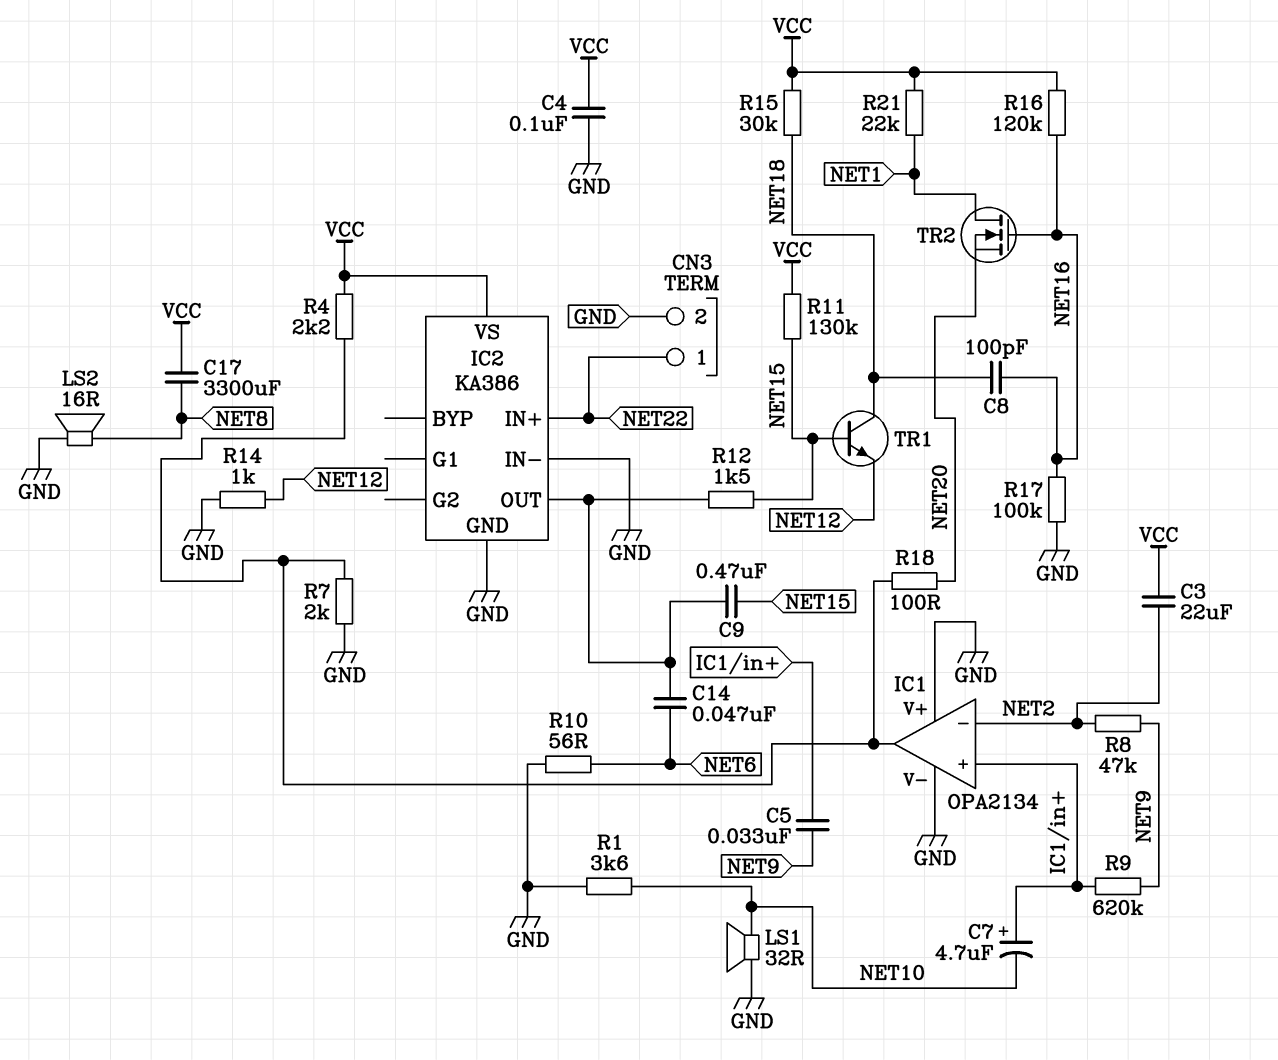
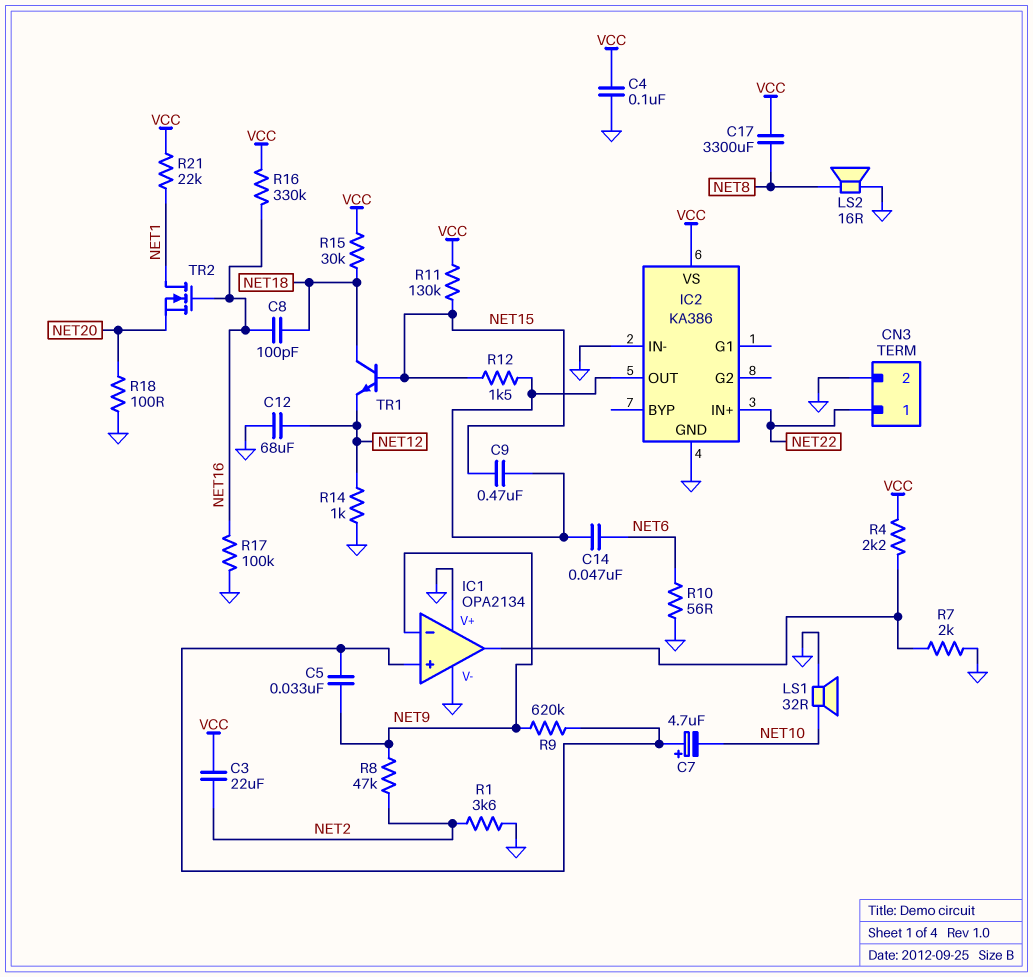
C12: none -> 68uF (GND, NET12)
IC1 pin in-: NET2 -> NET9
R1: 3.6k (GND, NET10) -> 3.6k (GND, NET2)
R16: 120k (NET16, VCC) -> 330k (NET16, VCC)
R18: 100 (IC1/out, NET20) -> 100 (GND, NET20)

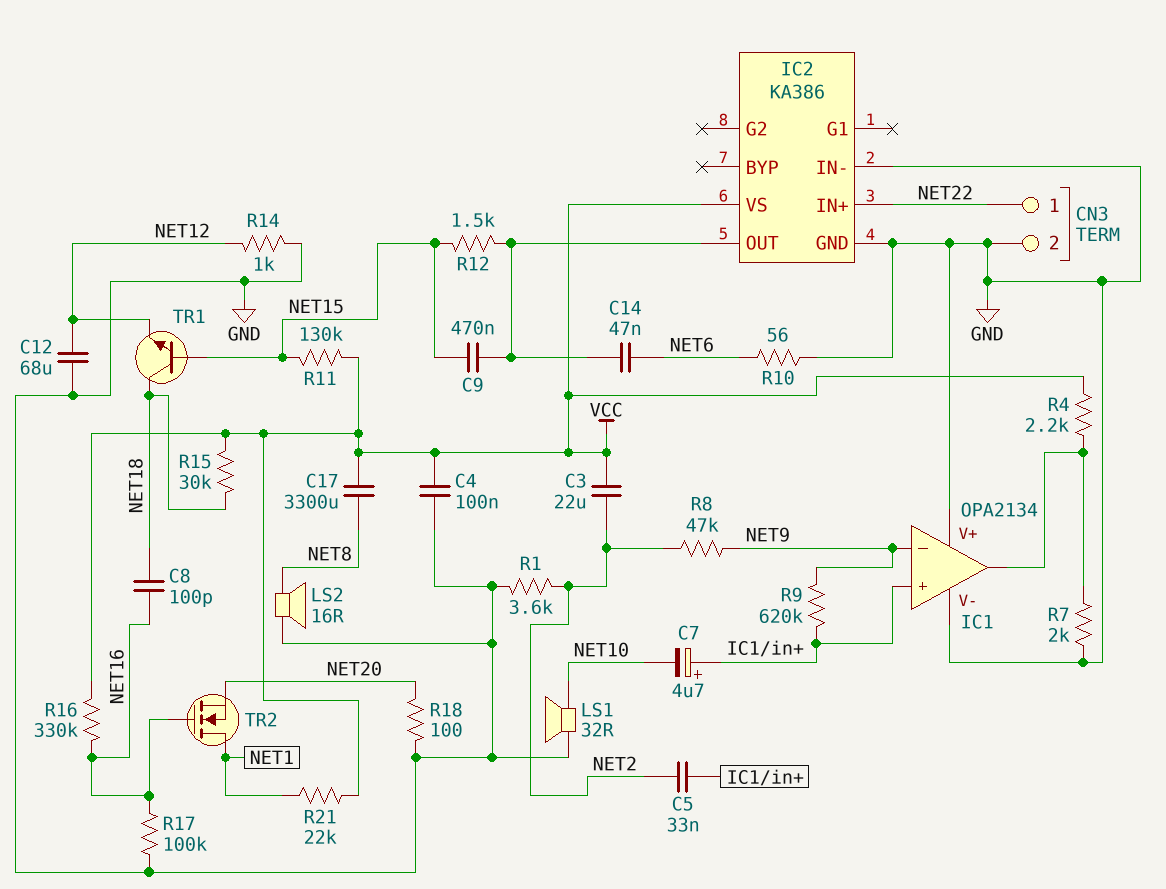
C5: 33nF (IC1/in+, NET9) -> 33nF (IC1/in+, NET2)

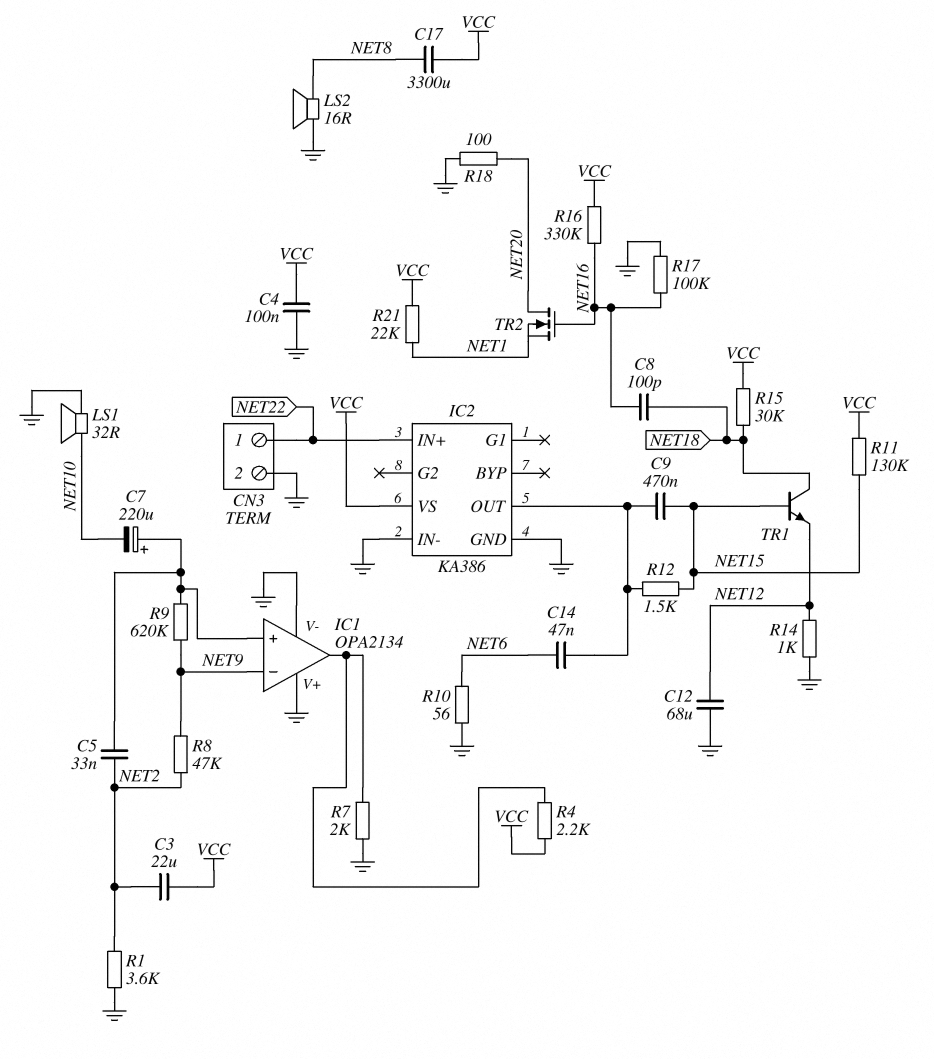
C7: 4.7uF (plus IC1/in+, minus NET10) -> 220uF (plus IC1/in+, minus NET10)
TR2: NMOS (G NET16, D NET1, S NET20) -> NMOS (G NET16, D NET20, S NET1)

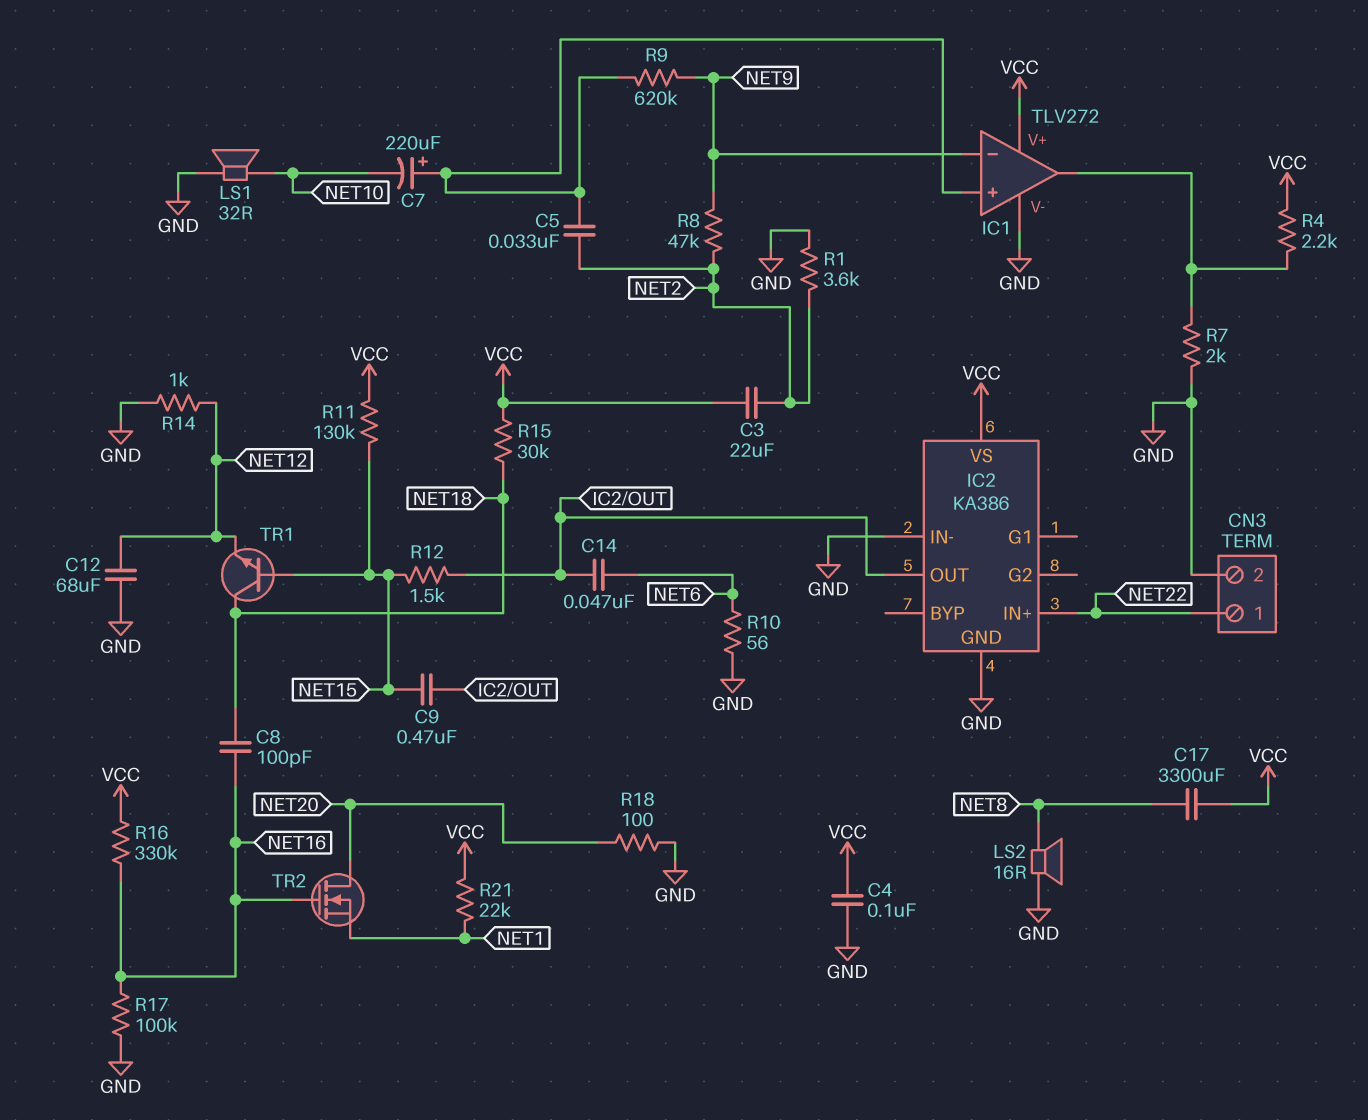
IC1: OPA2134 -> TLV272
IC1 pin V+: GND -> VCC

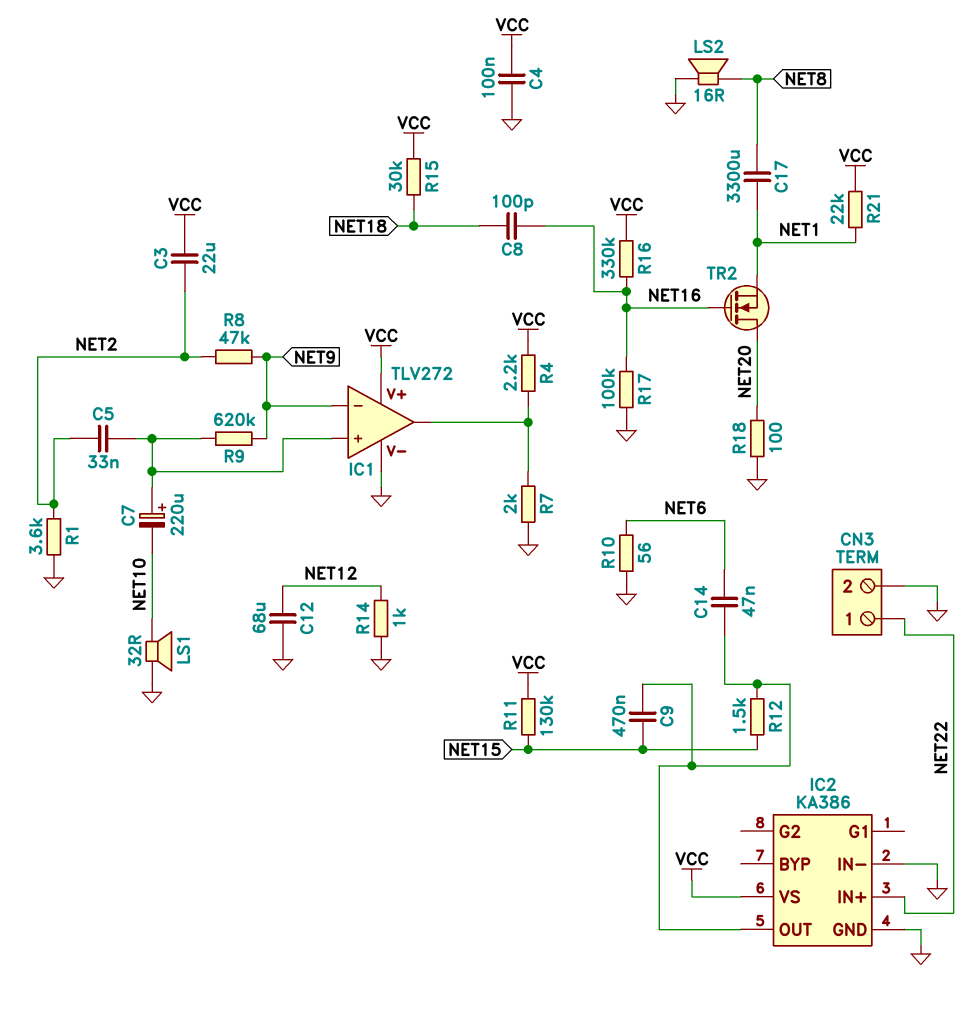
C17: 3300uF (NET8, VCC) -> 3300uF (NET1, NET8)
TR1: NPN (B NET15, C NET18, E NET12) -> none

